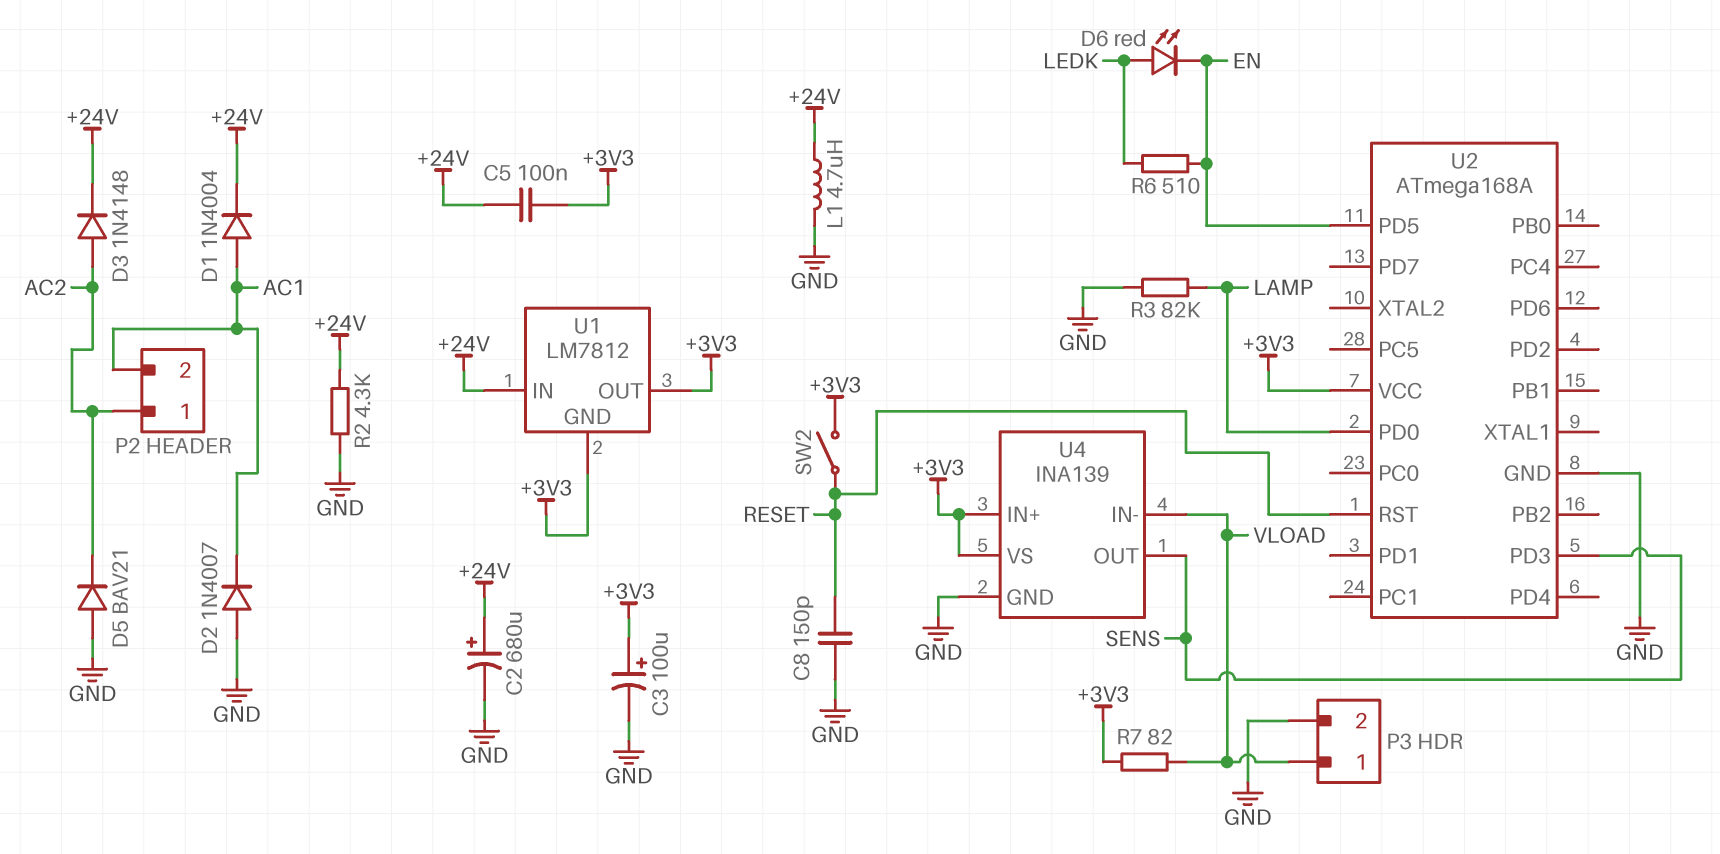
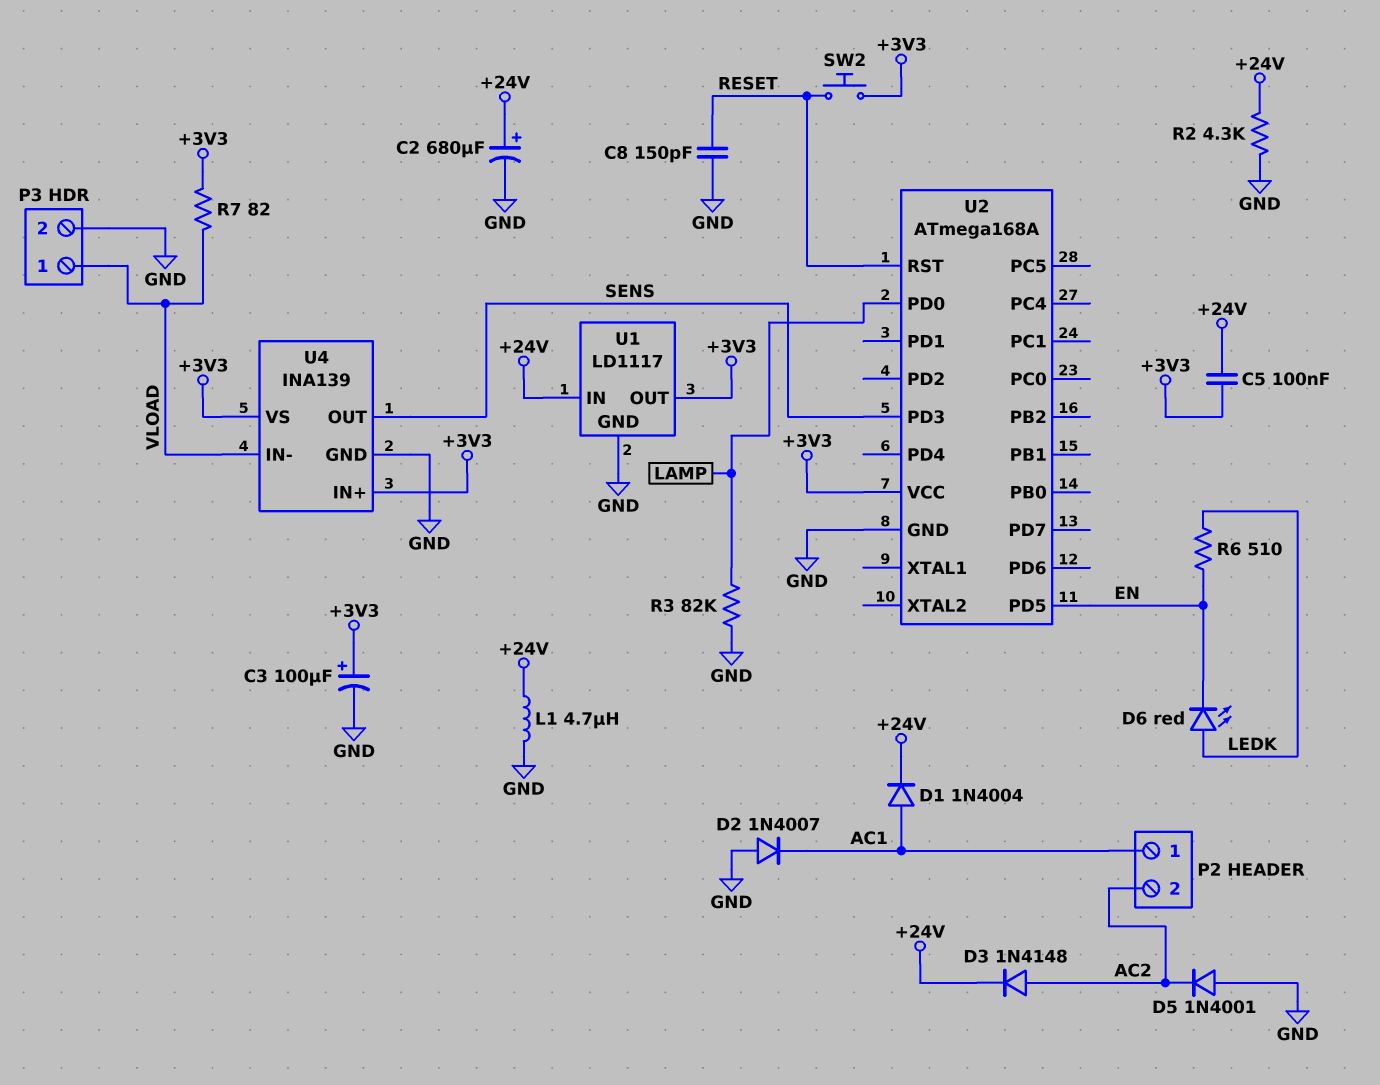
D5: diode BAV21 (A GND, K AC2) -> diode 1N4001 (A GND, K AC2)
P2 pin 1: AC2 -> AC1
P2 pin 2: AC1 -> AC2
SW2: switch (+3V3, RESET) -> button (+3V3, RESET)
U1: LM7812 -> LD1117
U1 pin GND: +3V3 -> GND

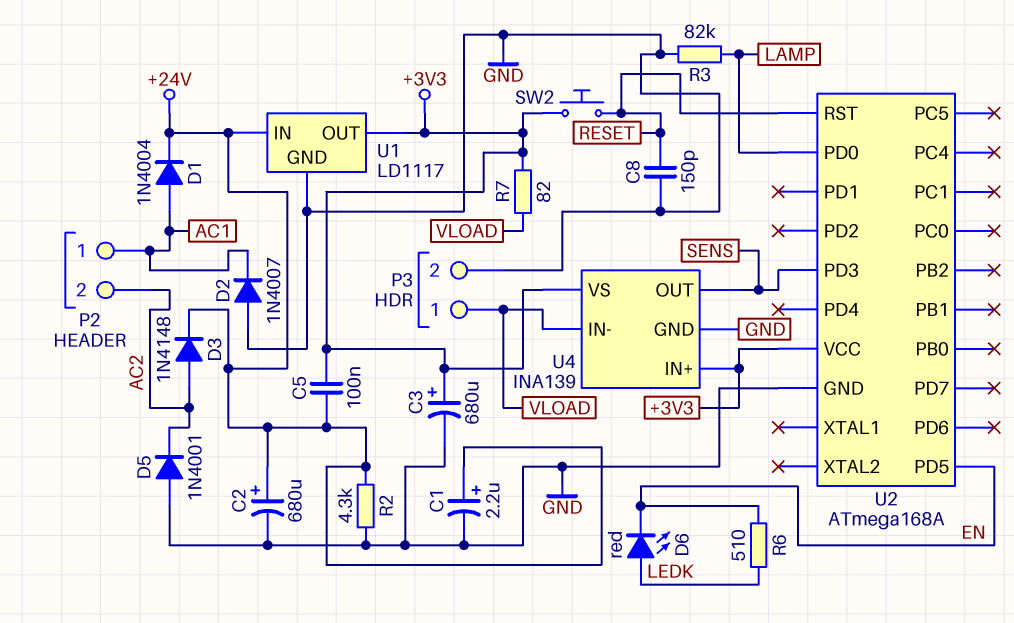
C1: none -> 2.2uF (plus +24V, minus GND)
C3: 100uF (plus +3V3, minus GND) -> 680uF (plus +3V3, minus GND)
L1: 4.7uH (+24V, GND) -> none

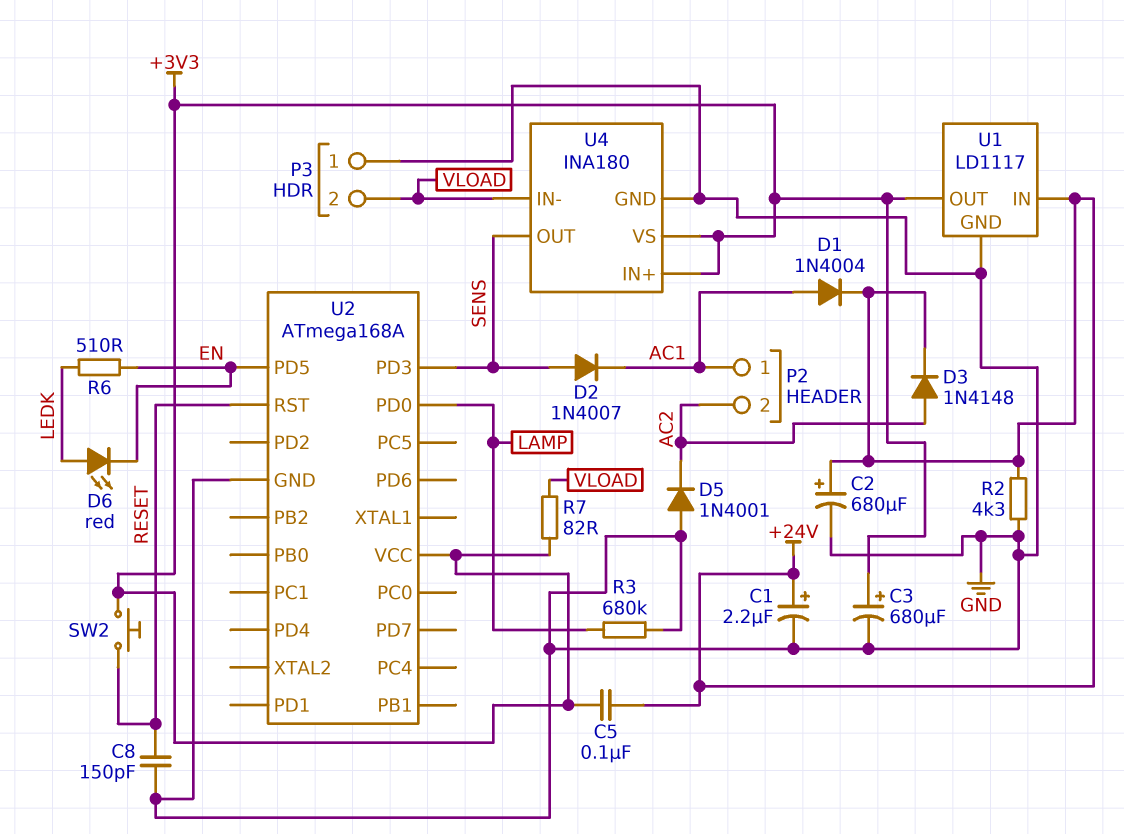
D2: diode 1N4007 (A GND, K AC1) -> diode 1N4007 (A SENS, K AC1)
P3 pin 1: VLOAD -> GND
P3 pin 2: GND -> VLOAD
R3: 82k (GND, LAMP) -> 680k (GND, LAMP)
U4: INA139 -> INA180

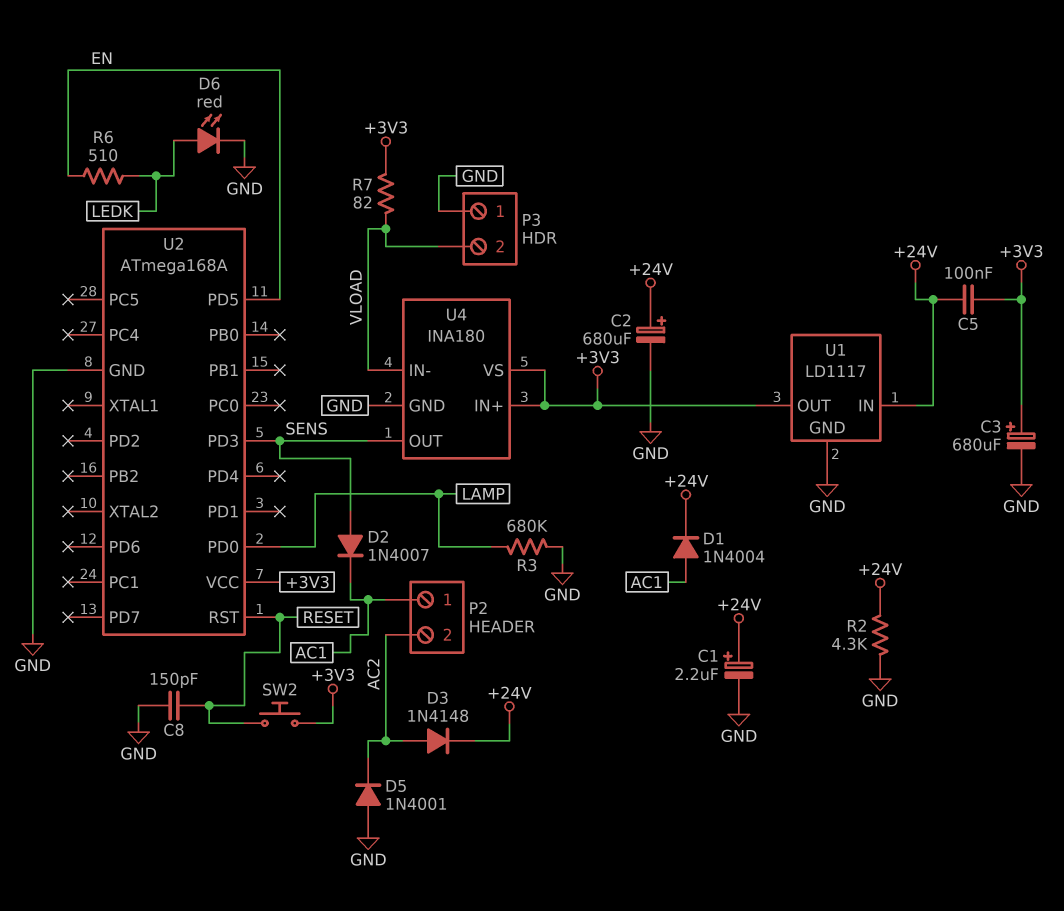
D6: LED red (A LEDK, K EN) -> LED red (A LEDK, K GND)

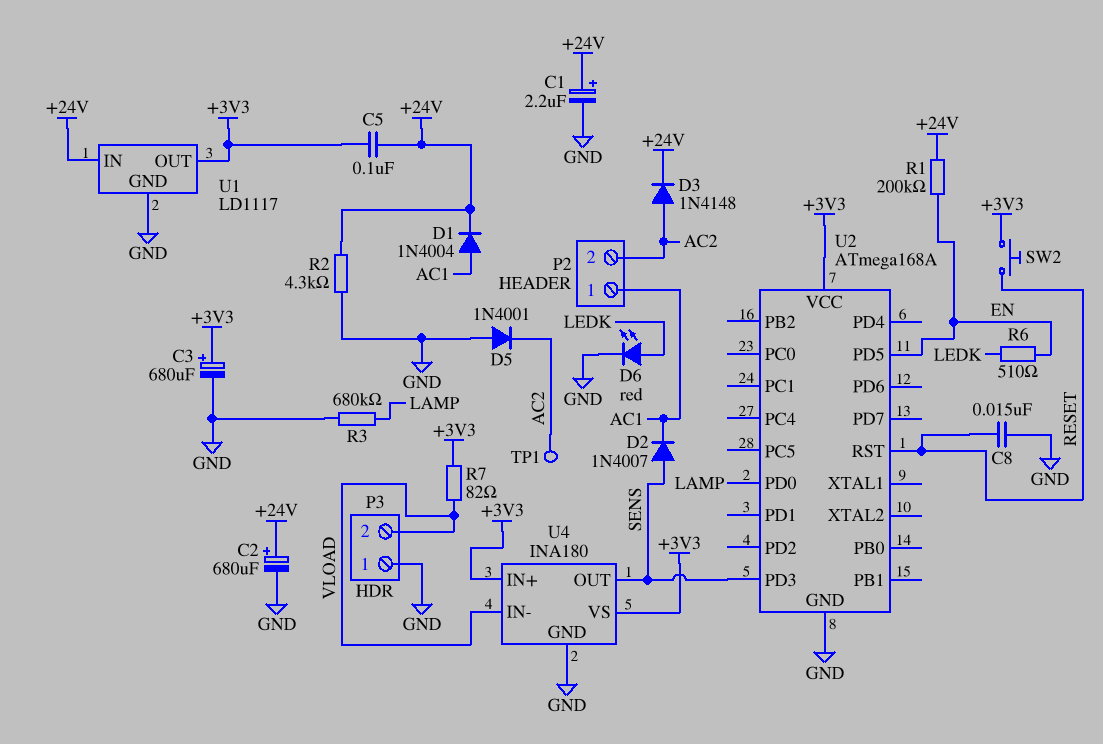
C8: 150pF (GND, RESET) -> 15nF (GND, RESET)
R1: none -> 200k (+24V, EN)
TP1: none -> test point (AC2)

